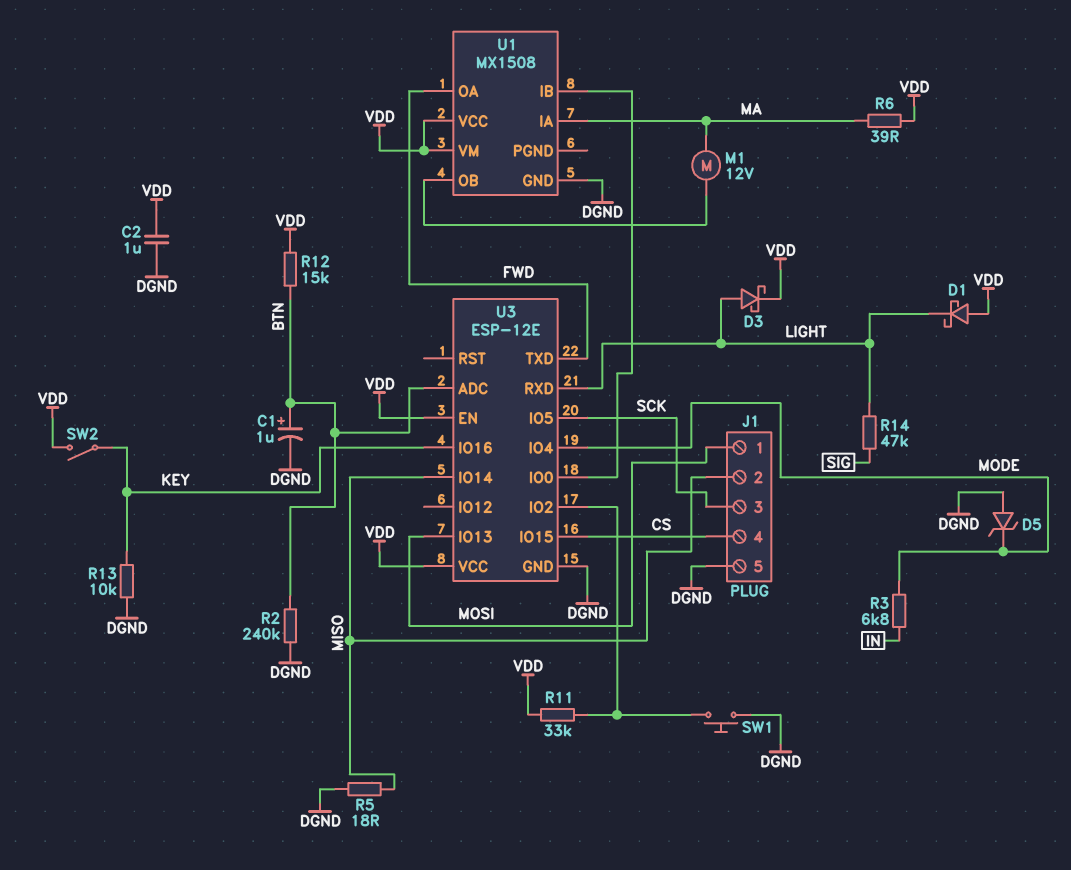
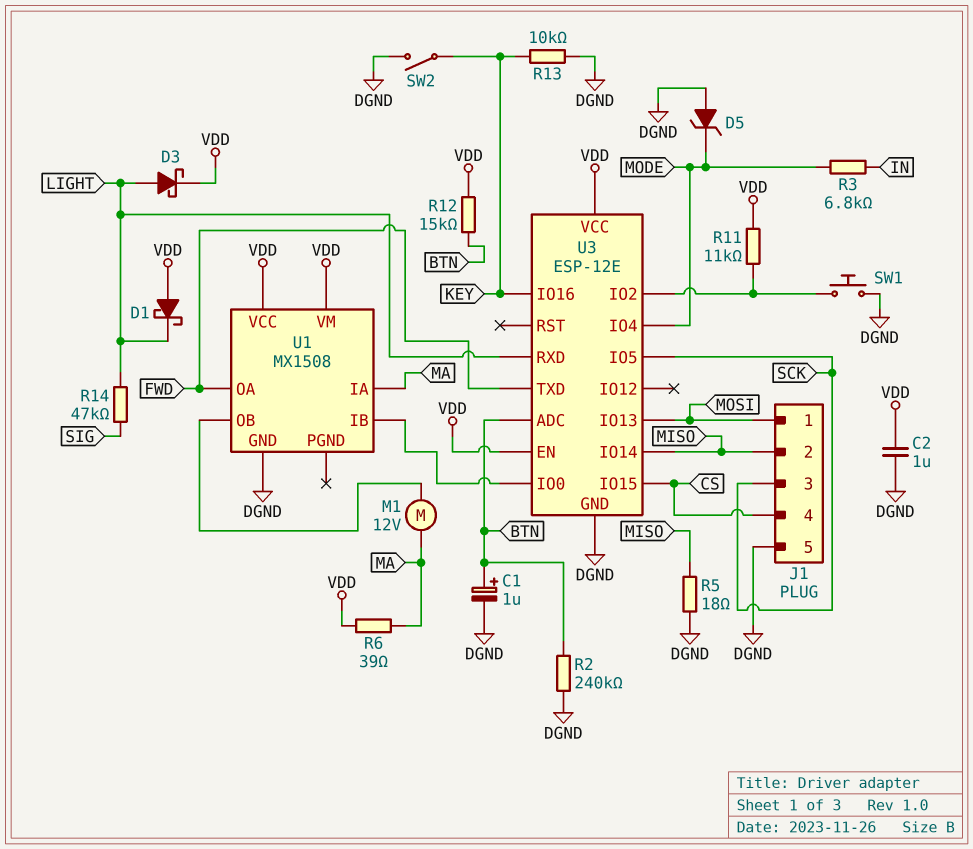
R11: 33k (U3/IO2, VDD) -> 11k (U3/IO2, VDD)
SW2: switch (KEY, VDD) -> switch (DGND, KEY)

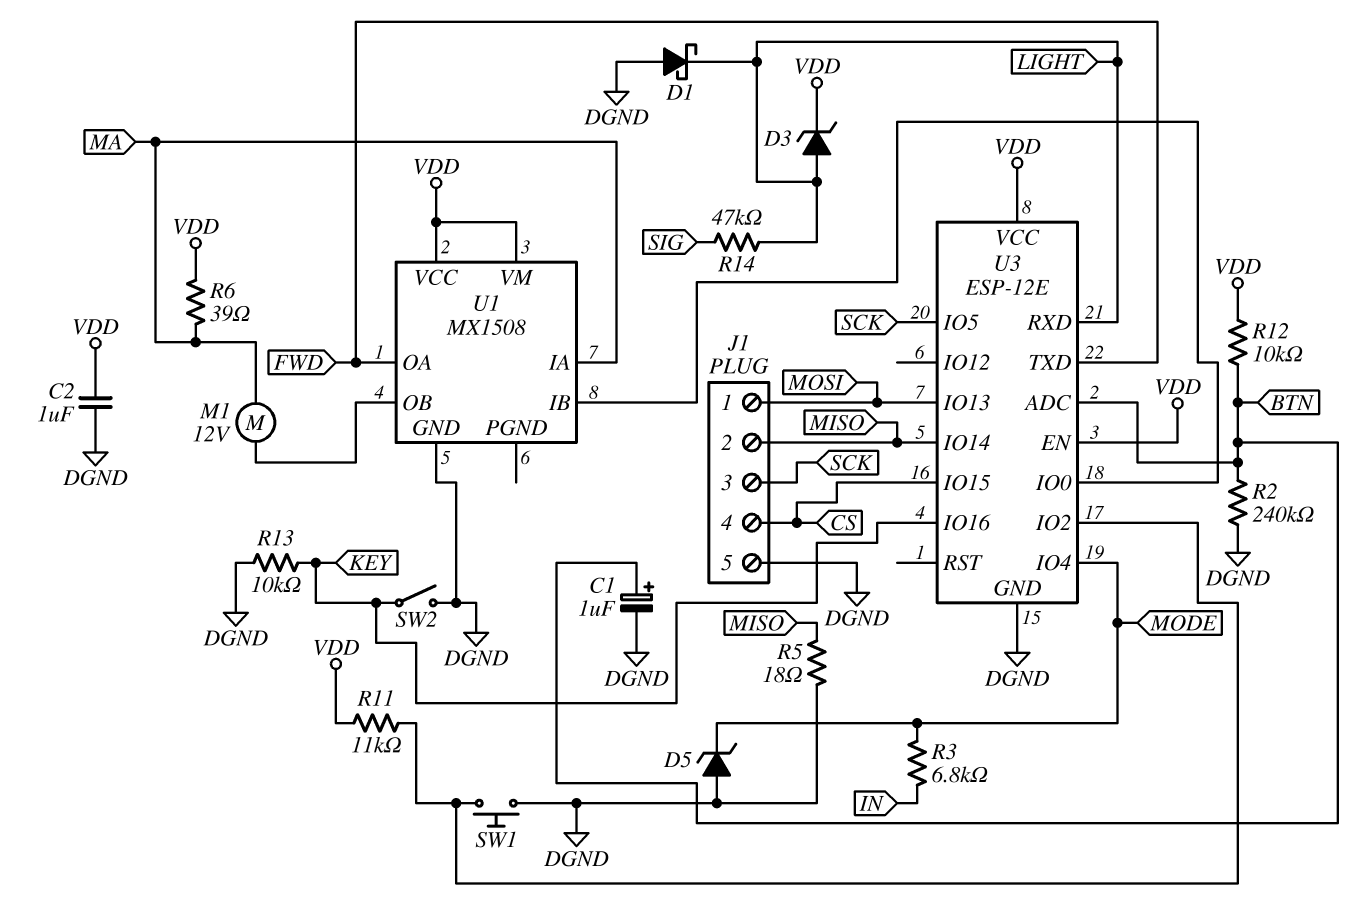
D1: schottky (A VDD, K LIGHT) -> schottky (A DGND, K LIGHT)
D3: schottky (A LIGHT, K VDD) -> zener (A LIGHT, K VDD)
R12: 15k (BTN, VDD) -> 10k (BTN, VDD)

